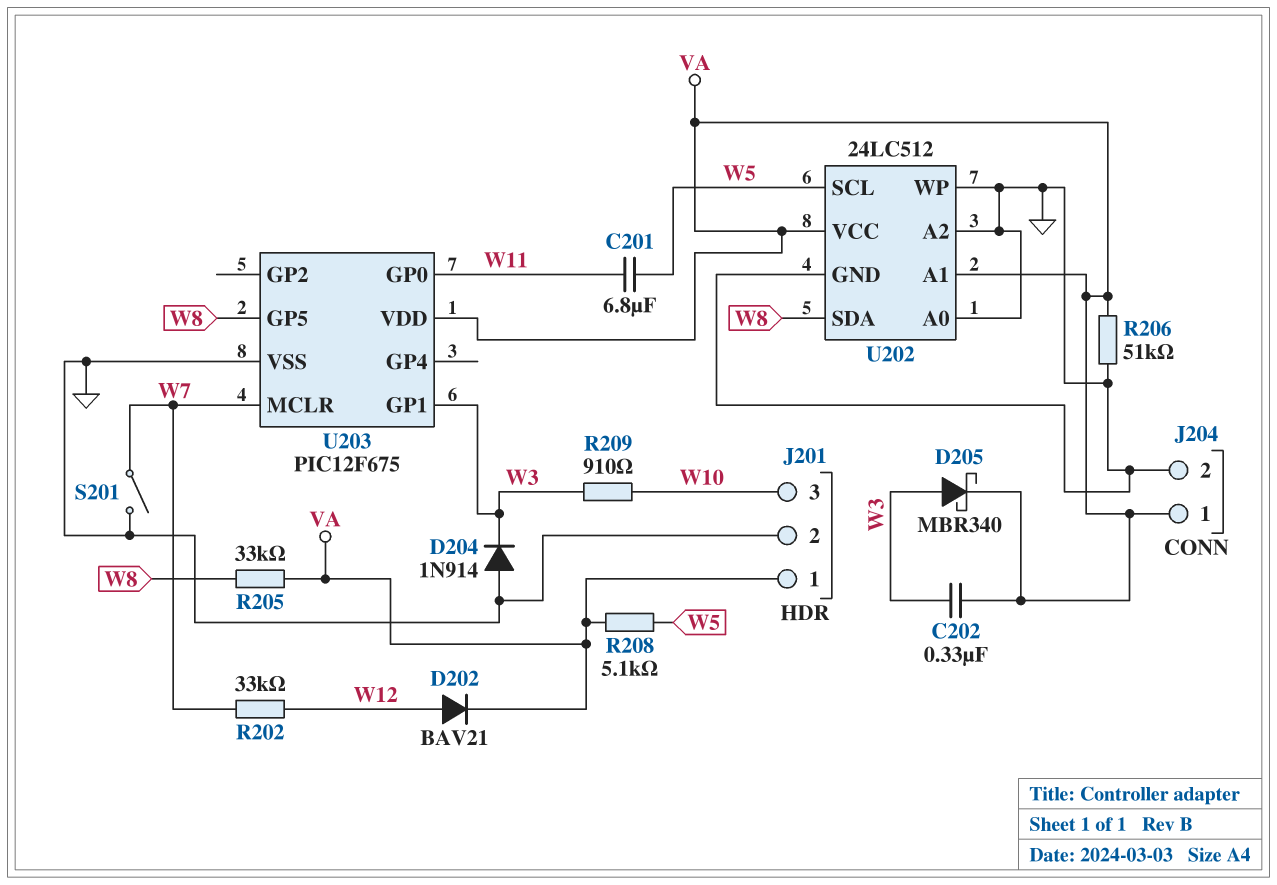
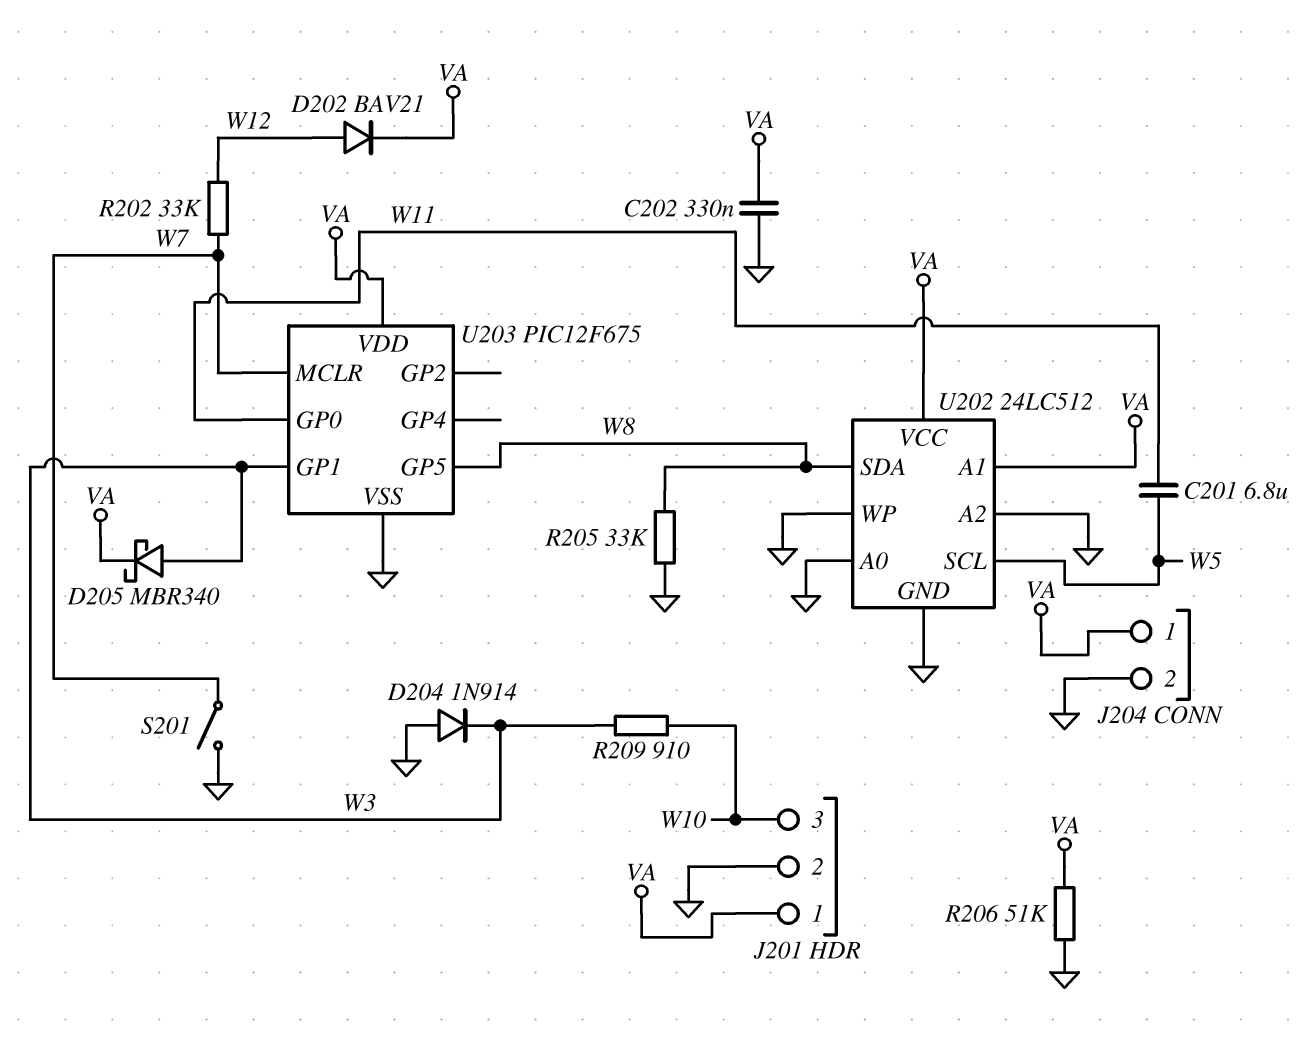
C202: 330nF (VA, W3) -> 330nF (GND, VA)
R205: 33k (VA, W8) -> 33k (GND, W8)
R208: 5.1k (VA, W5) -> none

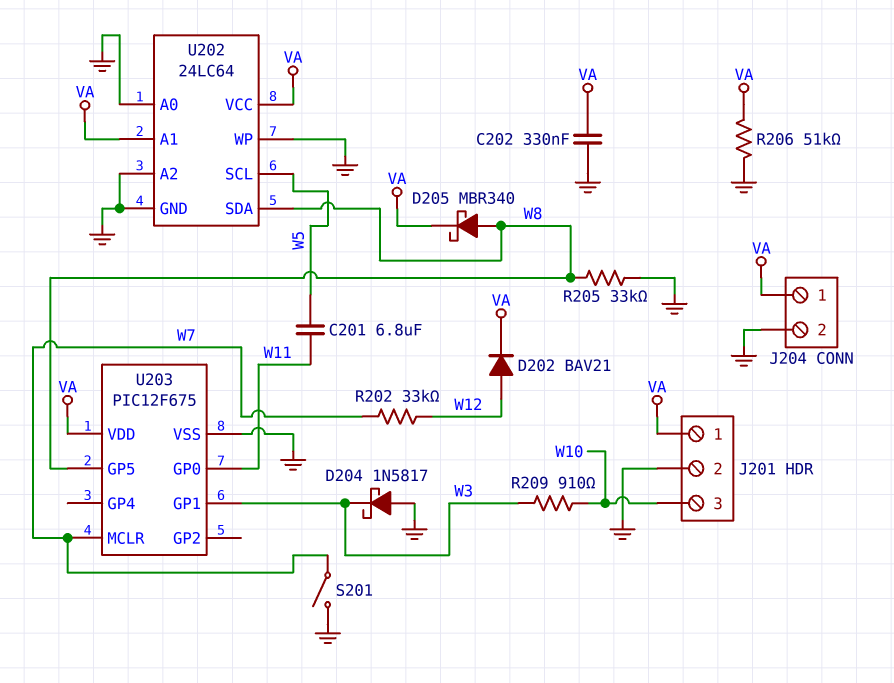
D204: diode 1N914 (A GND, K W3) -> schottky 1N5817 (A GND, K W3)
D205: schottky MBR340 (A W3, K VA) -> schottky MBR340 (A W8, K VA)
U202: 24LC512 -> 24LC64

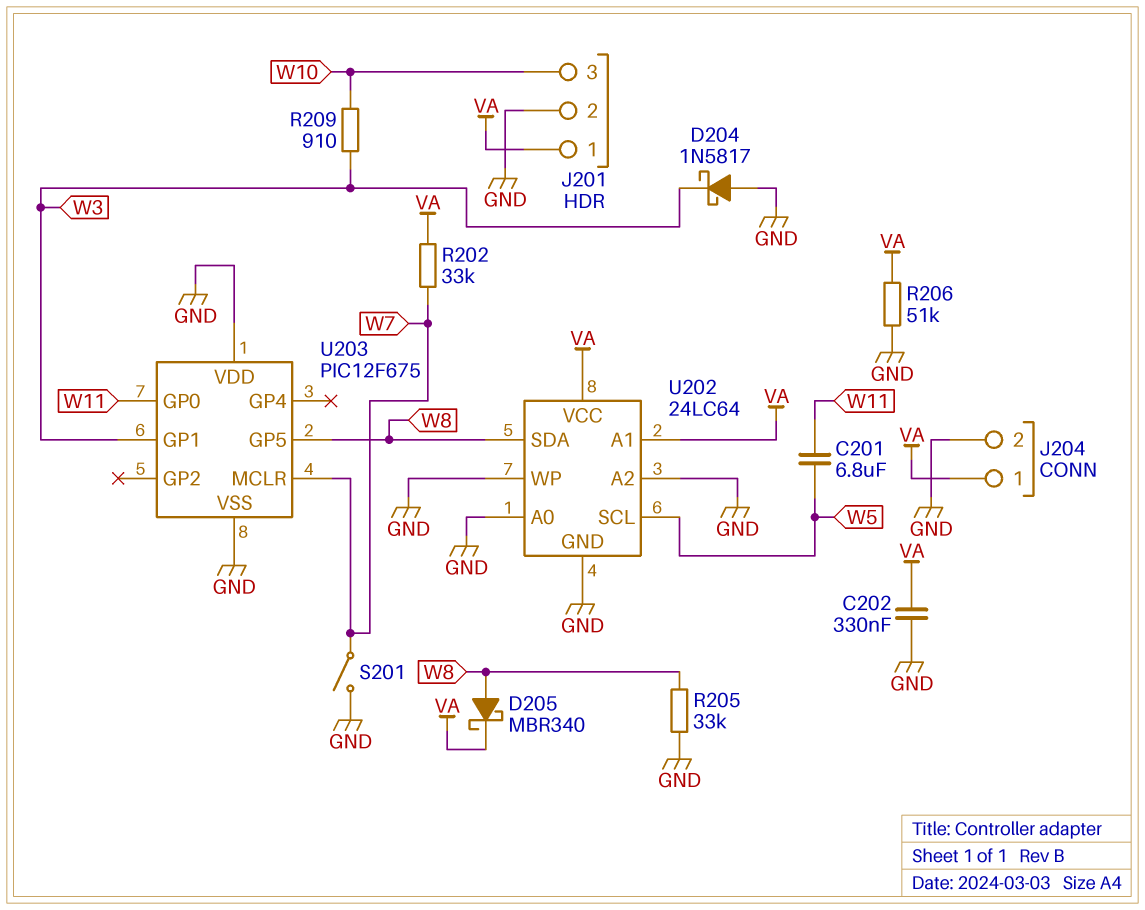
D202: diode BAV21 (A W12, K VA) -> none
R202: 33k (W7, W12) -> 33k (VA, W7)
U203 pin VDD: VA -> GND

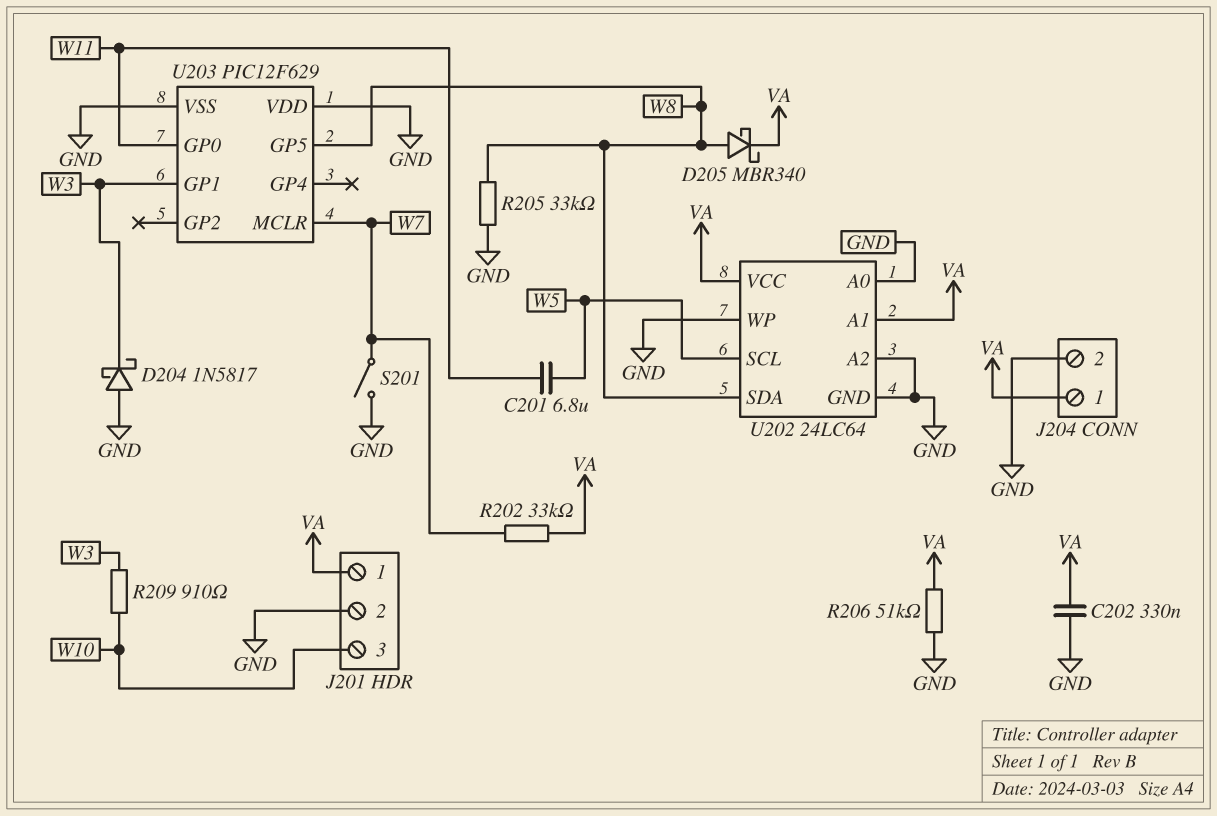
U203: PIC12F675 -> PIC12F629

